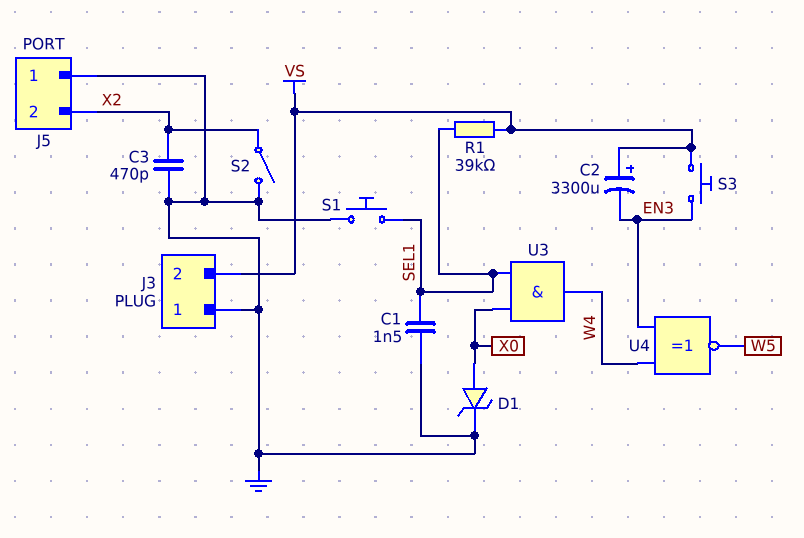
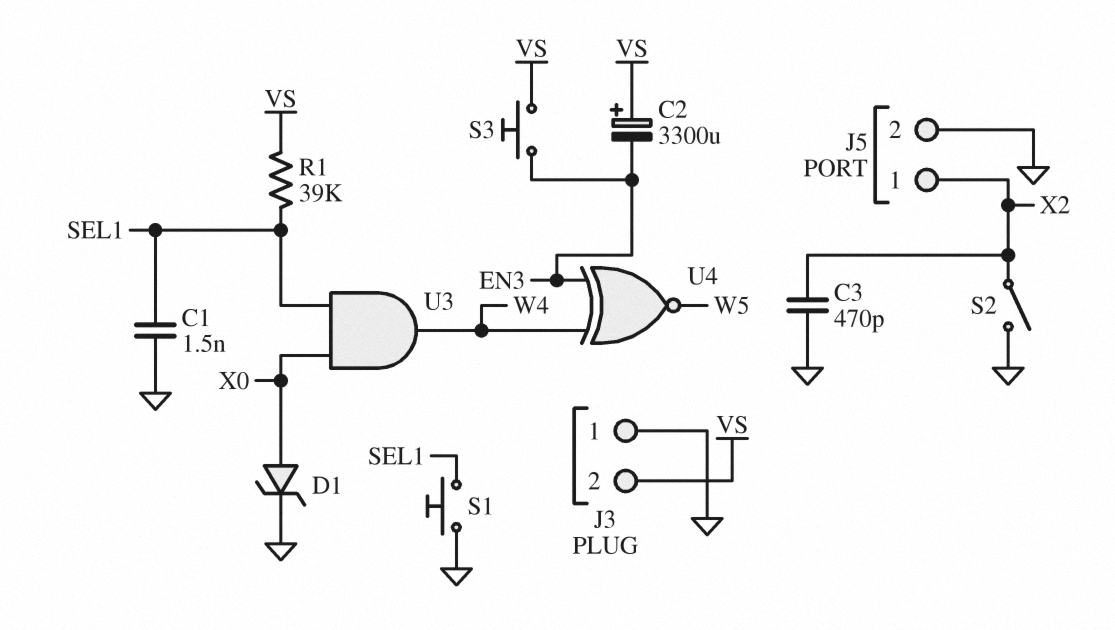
J5 pin 1: GND -> X2
J5 pin 2: X2 -> GND

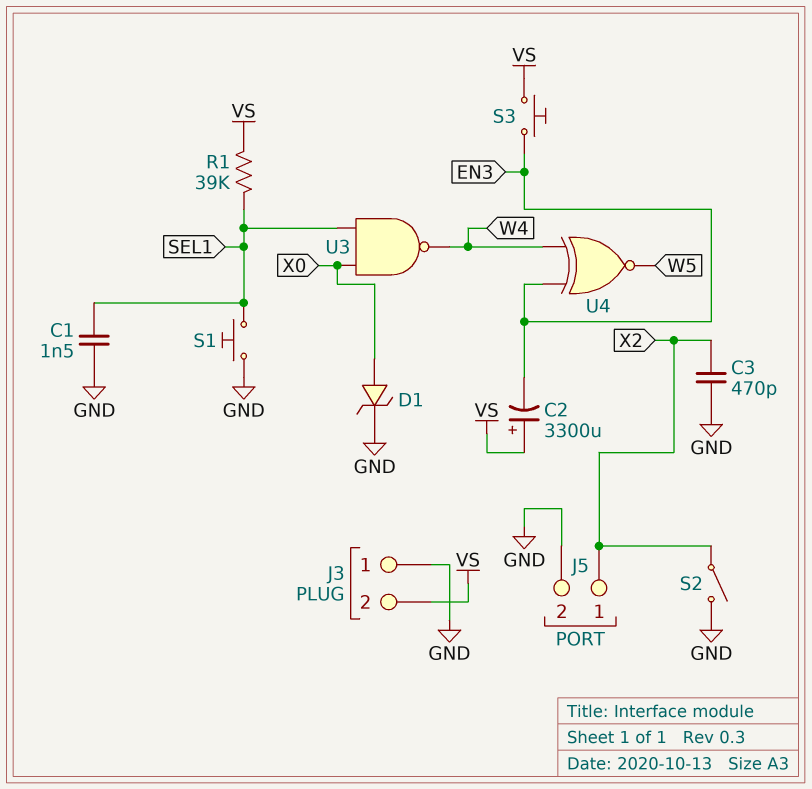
U3: AND (in SEL1, in X0, out W4) -> NAND (in SEL1, in X0, out W4)

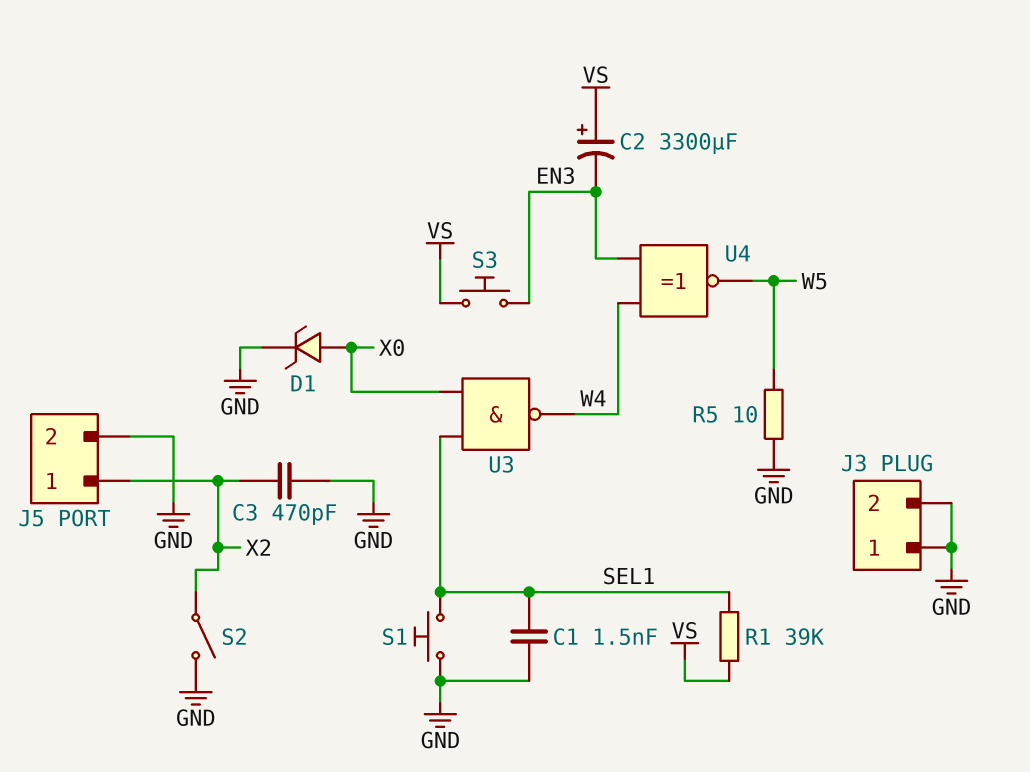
J3 pin 2: VS -> GND
R5: none -> 10 (GND, W5)

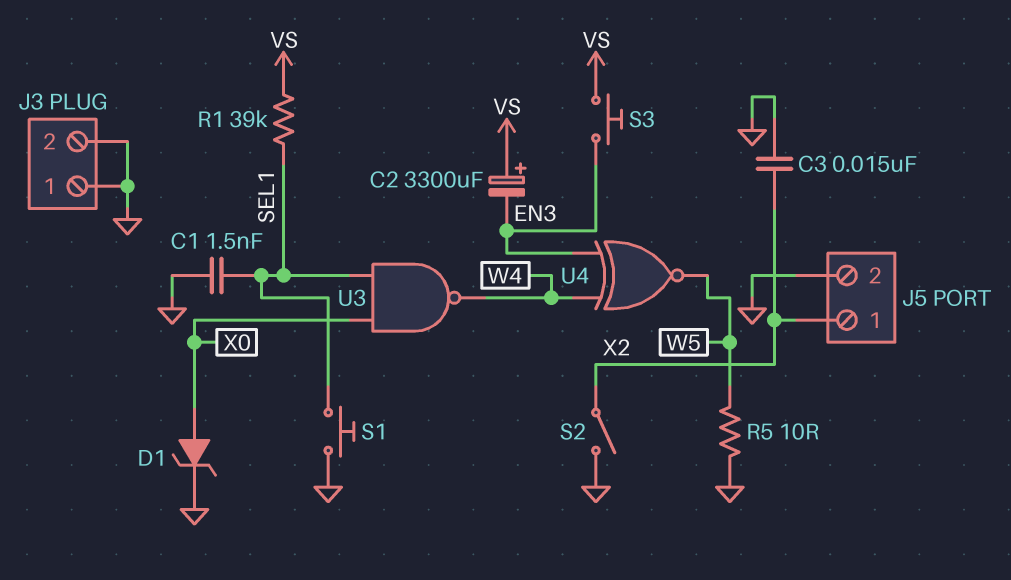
C3: 470pF (GND, X2) -> 15nF (GND, X2)

